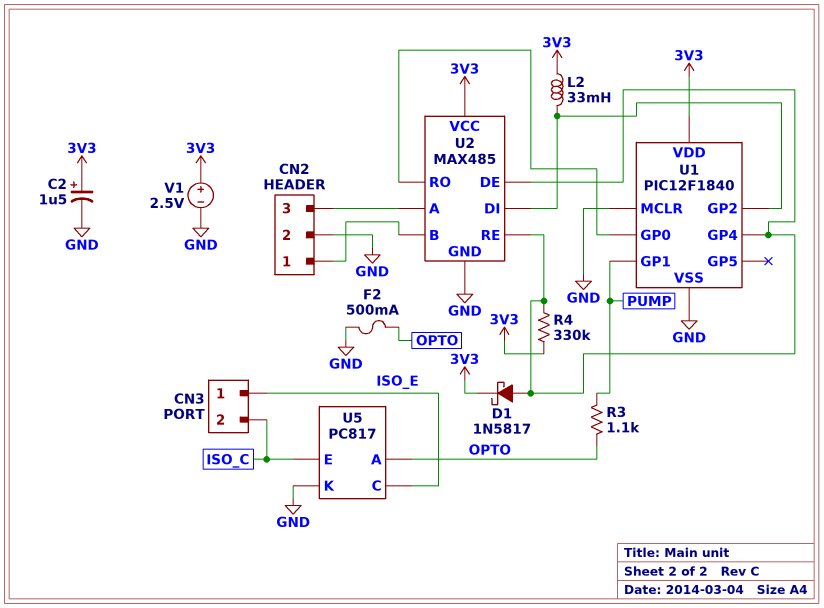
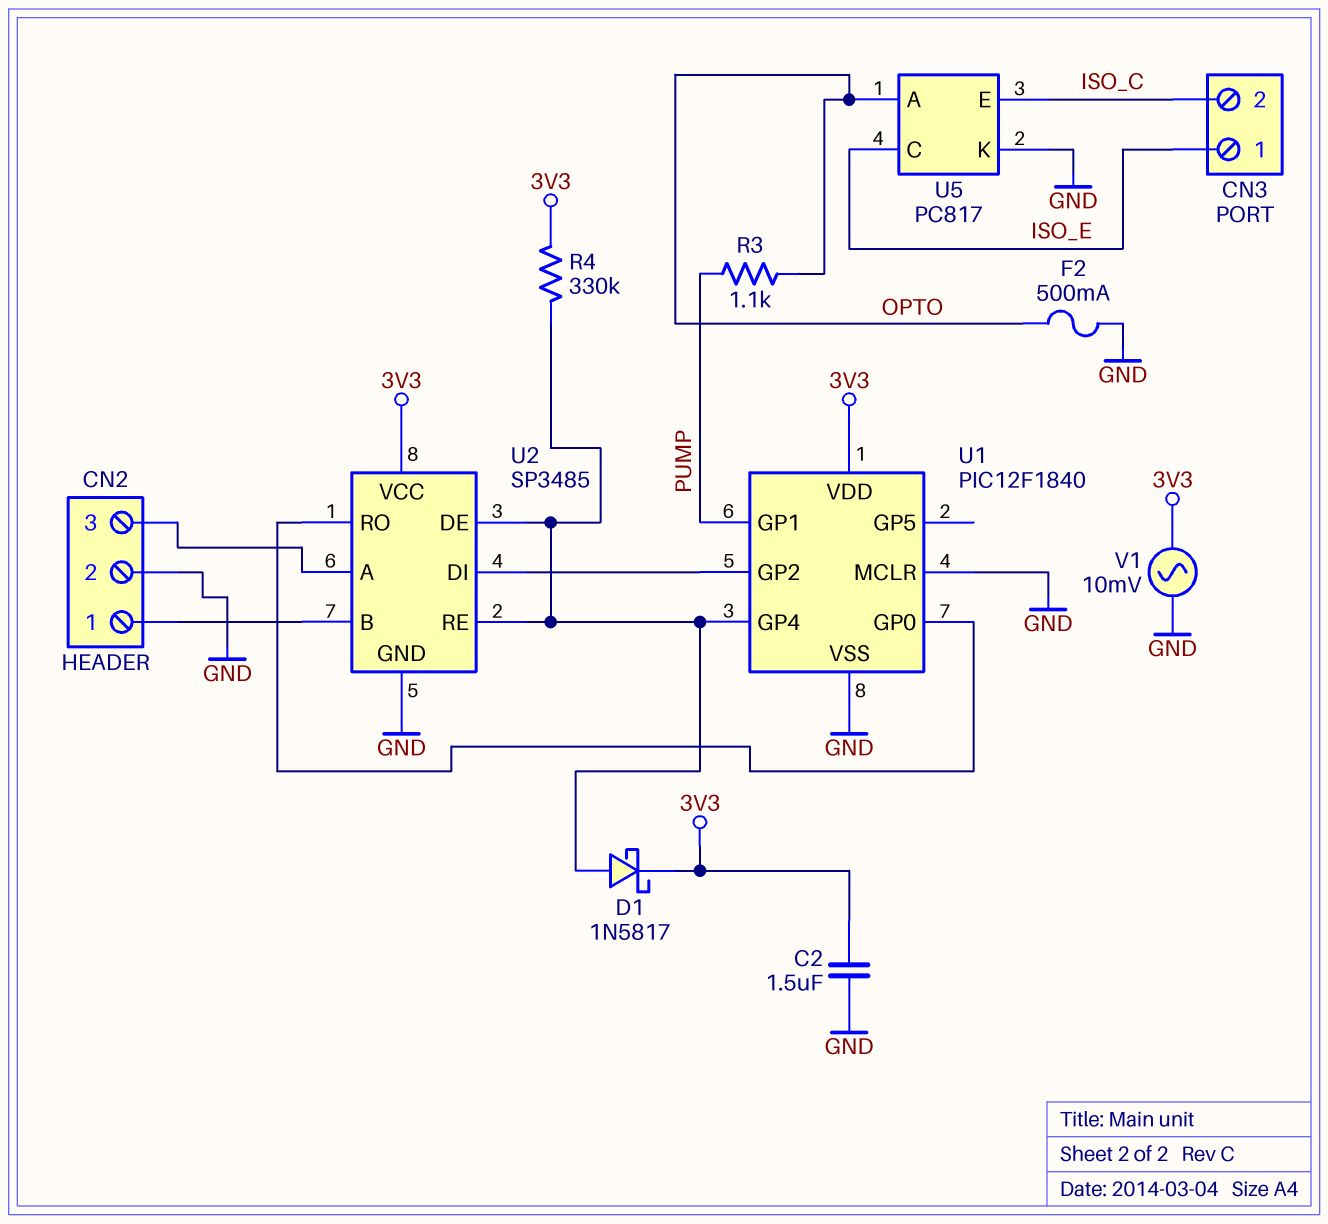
C2: 1.5uF (plus 3V3, minus GND) -> 1.5uF (3V3, GND)
L2: 33mH (3V3, U1/GP2) -> none
U2: MAX485 -> SP3485
V1: 2.5V (plus 3V3, minus GND) -> AC 10mV (3V3, GND)

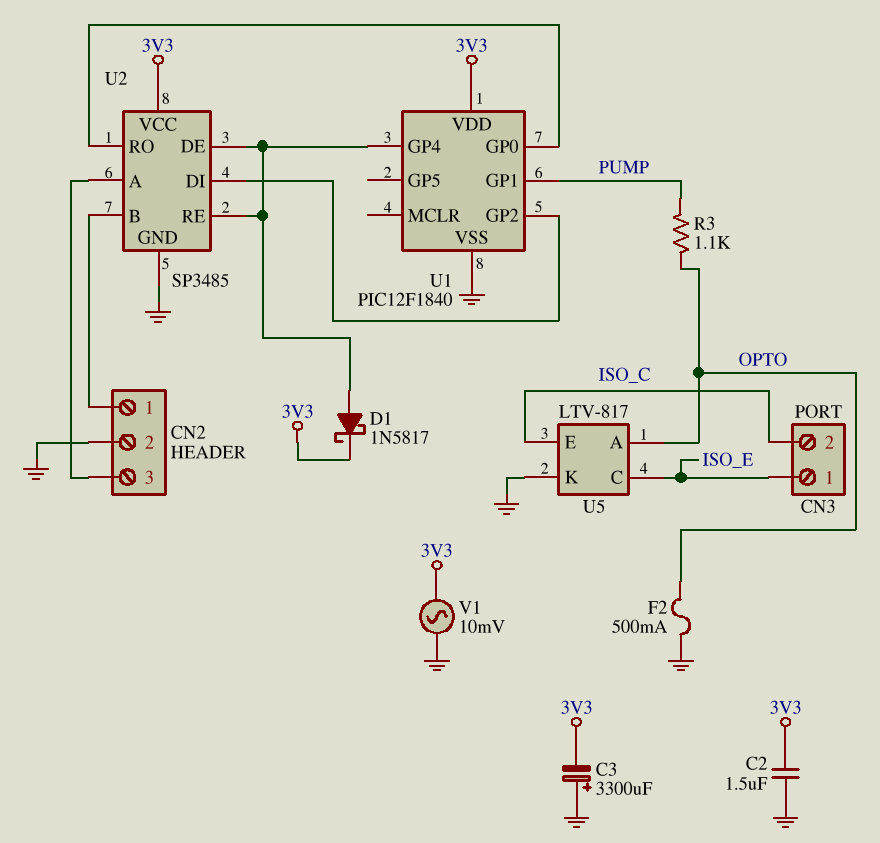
C3: none -> 3300uF (plus GND, minus 3V3)
R4: 330k (3V3, U1/GP4) -> none
U1 pin MCLR: GND -> none
U5: PC817 -> LTV-817

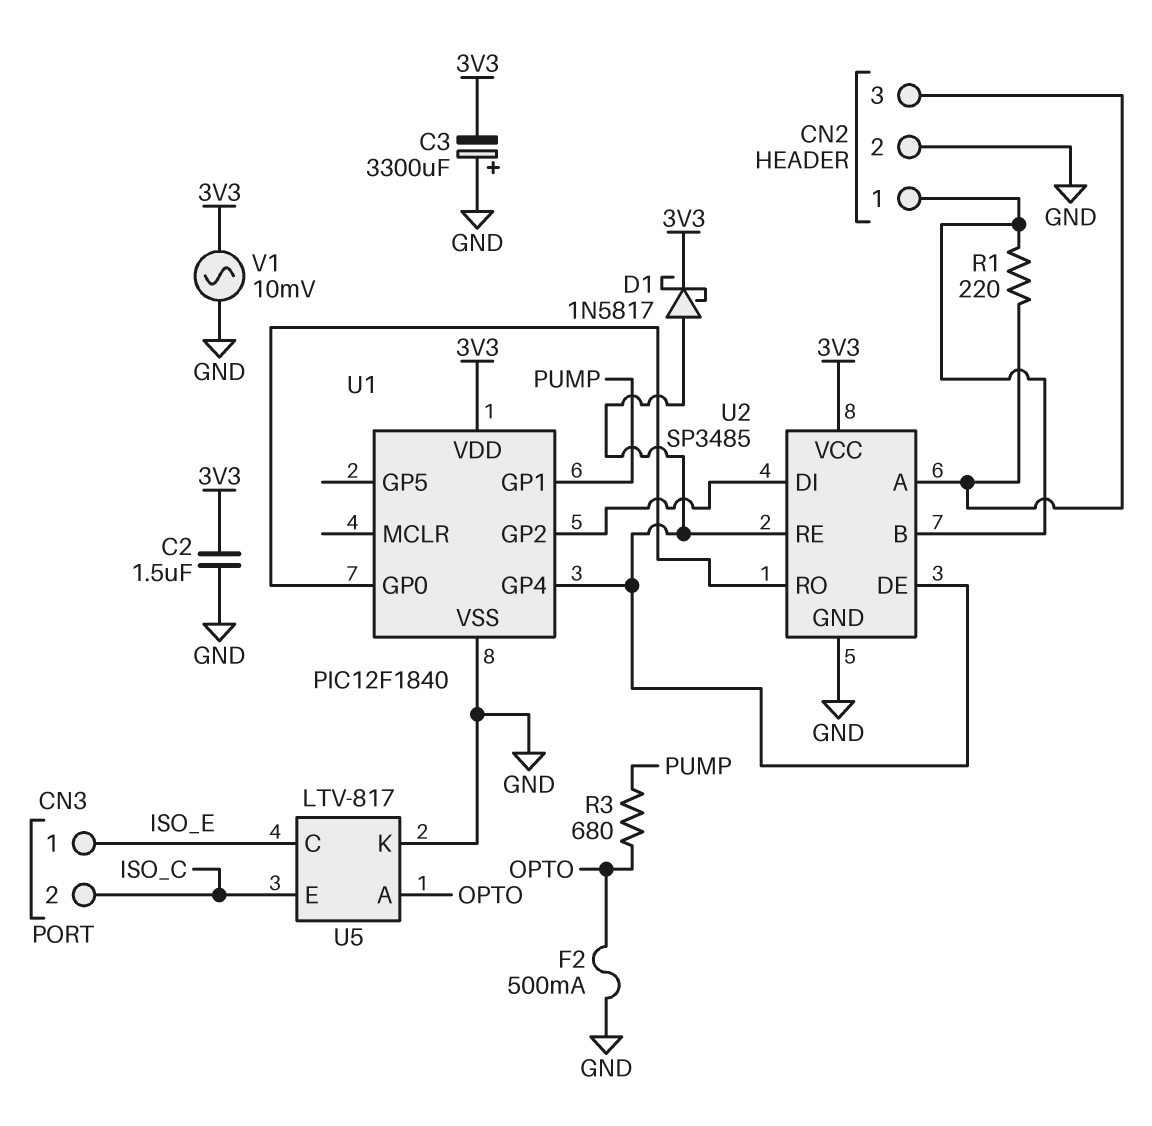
R1: none -> 220 (CN2/1, CN2/3)
R3: 1.1k (OPTO, PUMP) -> 680 (OPTO, PUMP)

